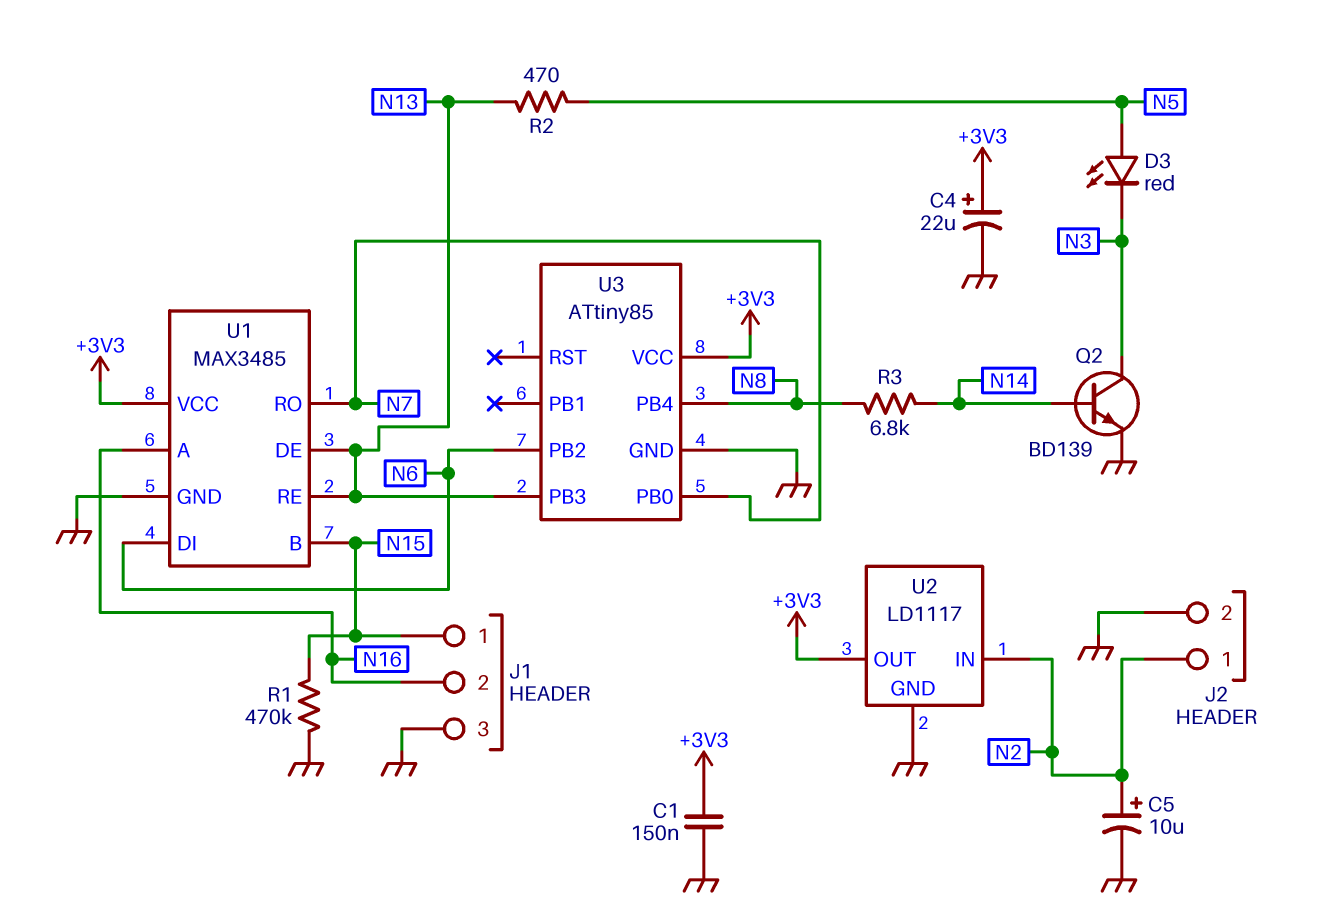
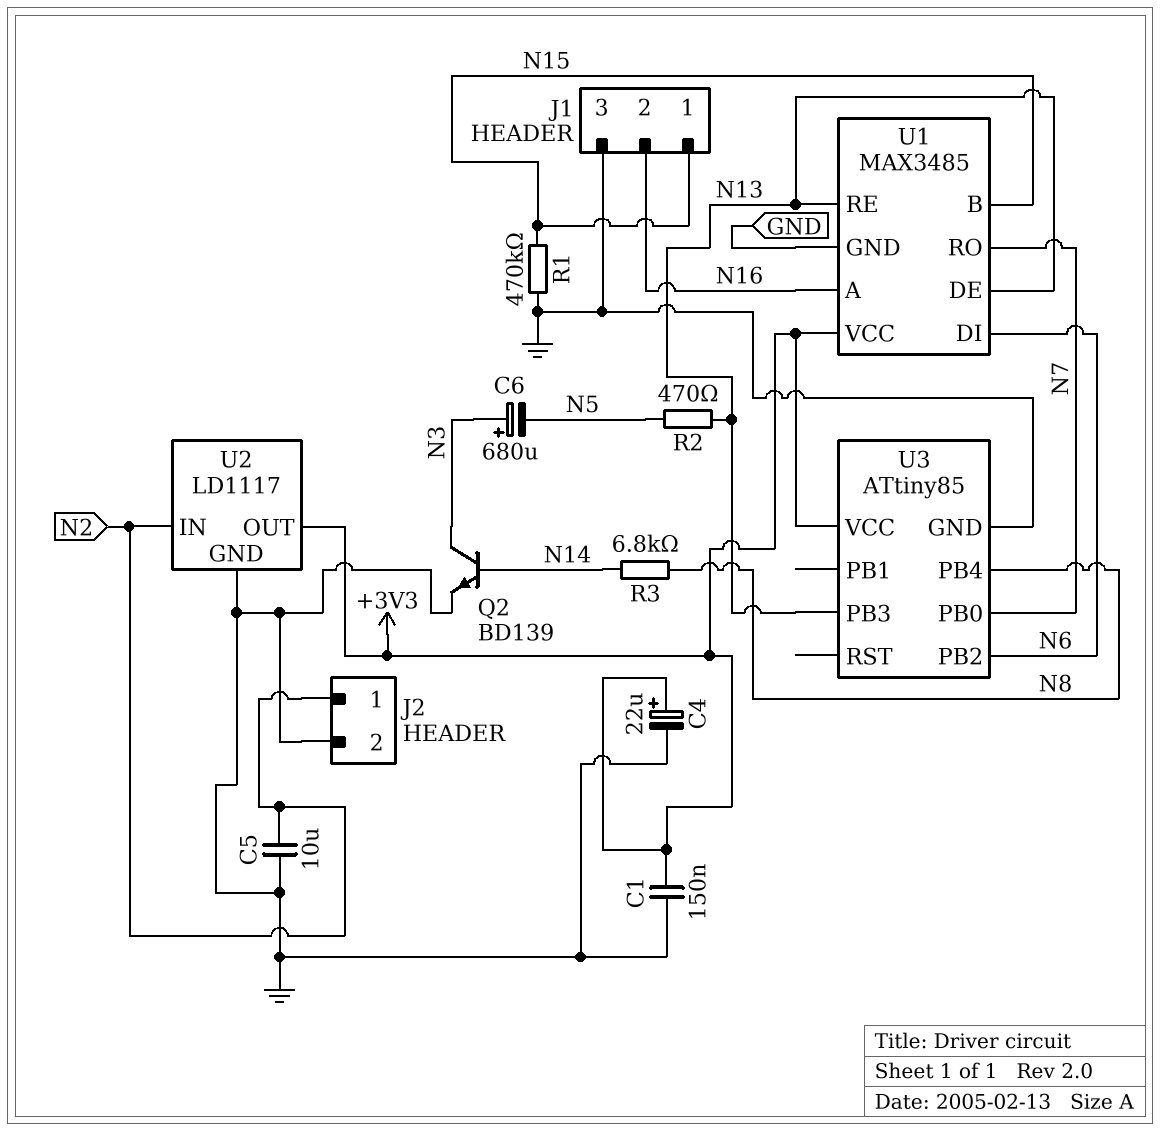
C5: 10uF (plus N2, minus GND) -> 10uF (GND, N2)
C6: none -> 680uF (plus N3, minus N5)
D3: LED red (A N5, K N3) -> none

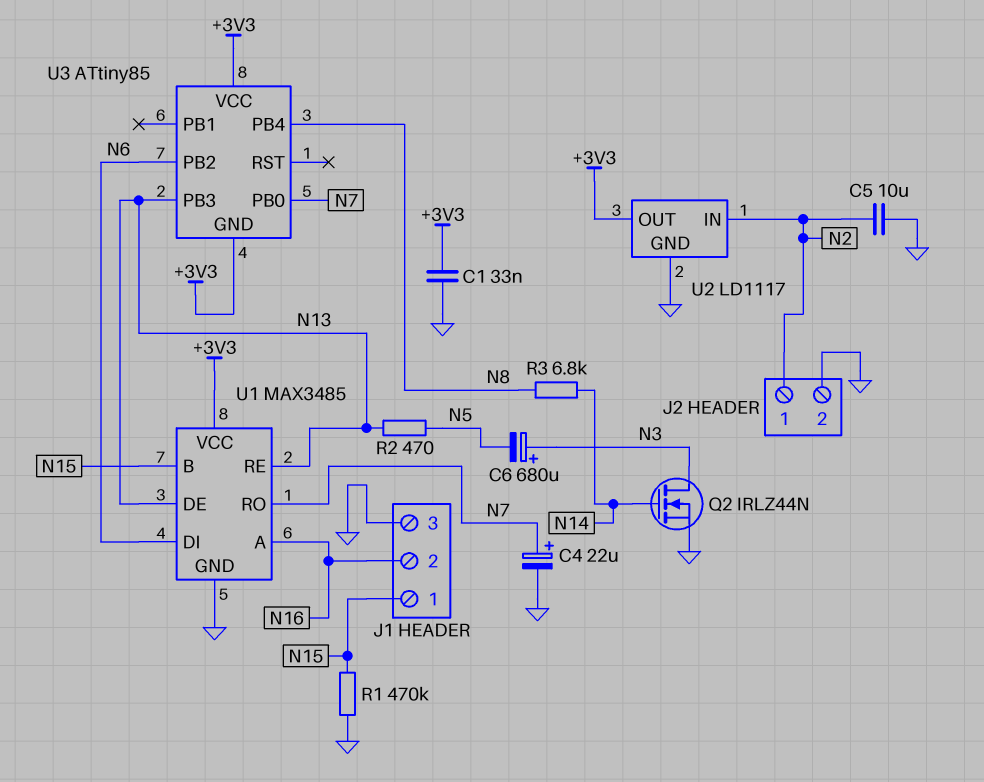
C1: 150nF (+3V3, GND) -> 33nF (+3V3, GND)
C4: 22uF (plus +3V3, minus GND) -> 22uF (plus N7, minus GND)
Q2: NPN BD139 (B N14, C N3, E GND) -> NMOS IRLZ44N (G N14, D N3, S GND)
U3 pin GND: GND -> +3V3

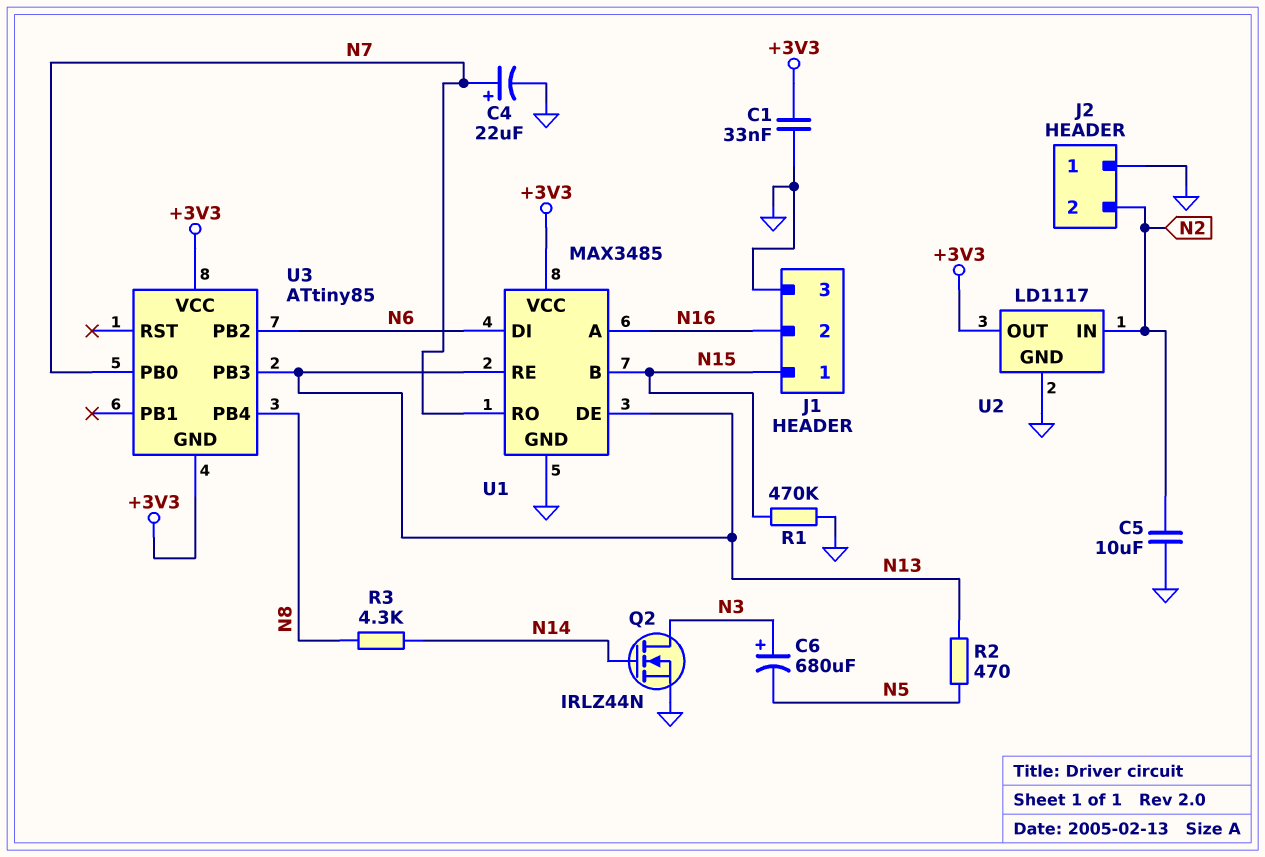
J2 pin 1: N2 -> GND
J2 pin 2: GND -> N2
R3: 6.8k (N8, N14) -> 4.3k (N8, N14)

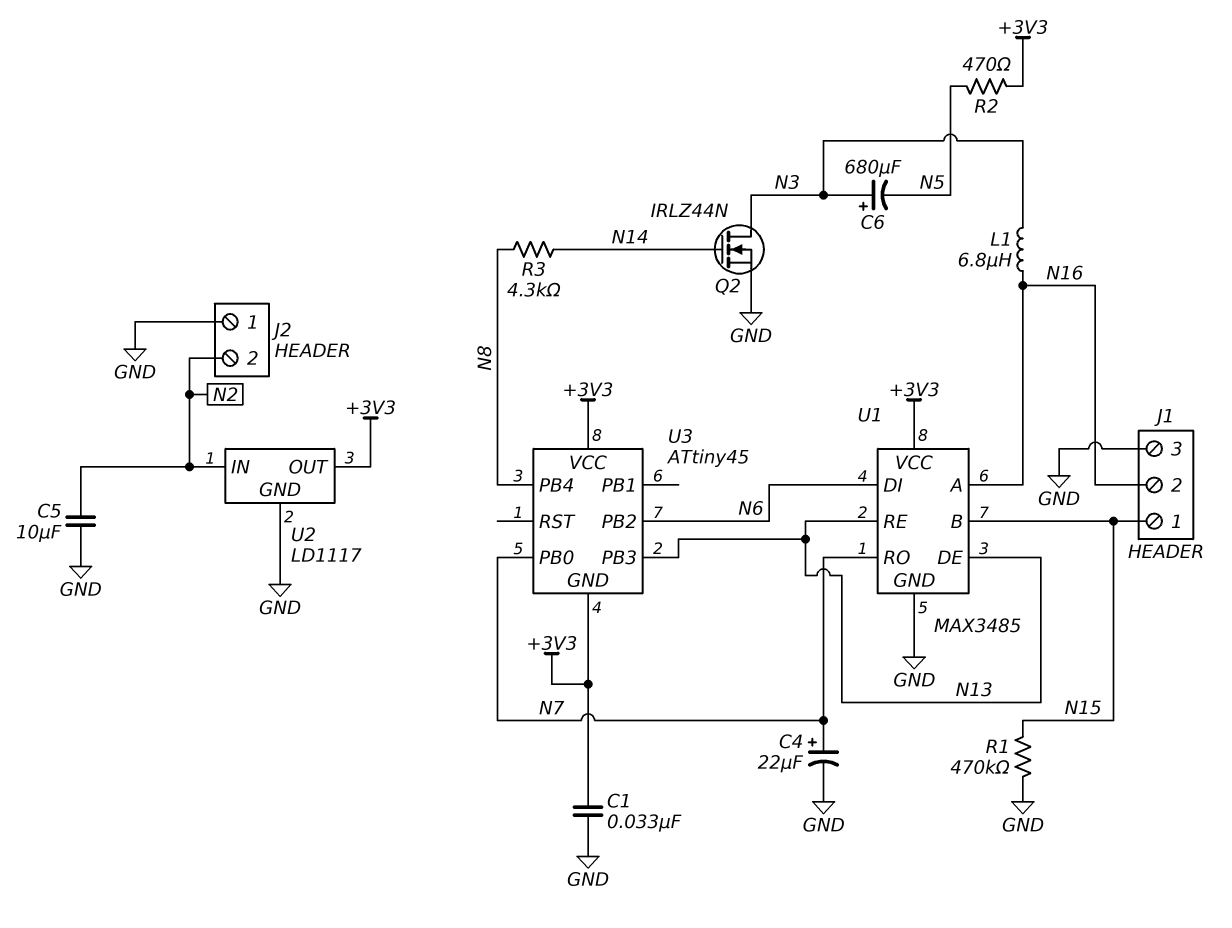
L1: none -> 6.8uH (N3, N16)
R2: 470 (N5, N13) -> 470 (+3V3, N5)
U3: ATtiny85 -> ATtiny45

